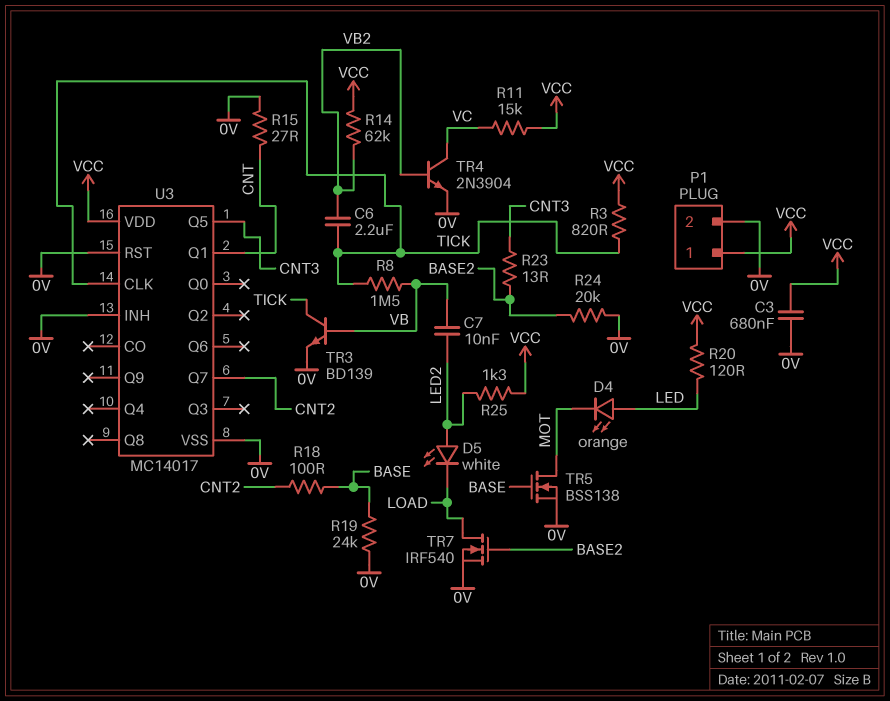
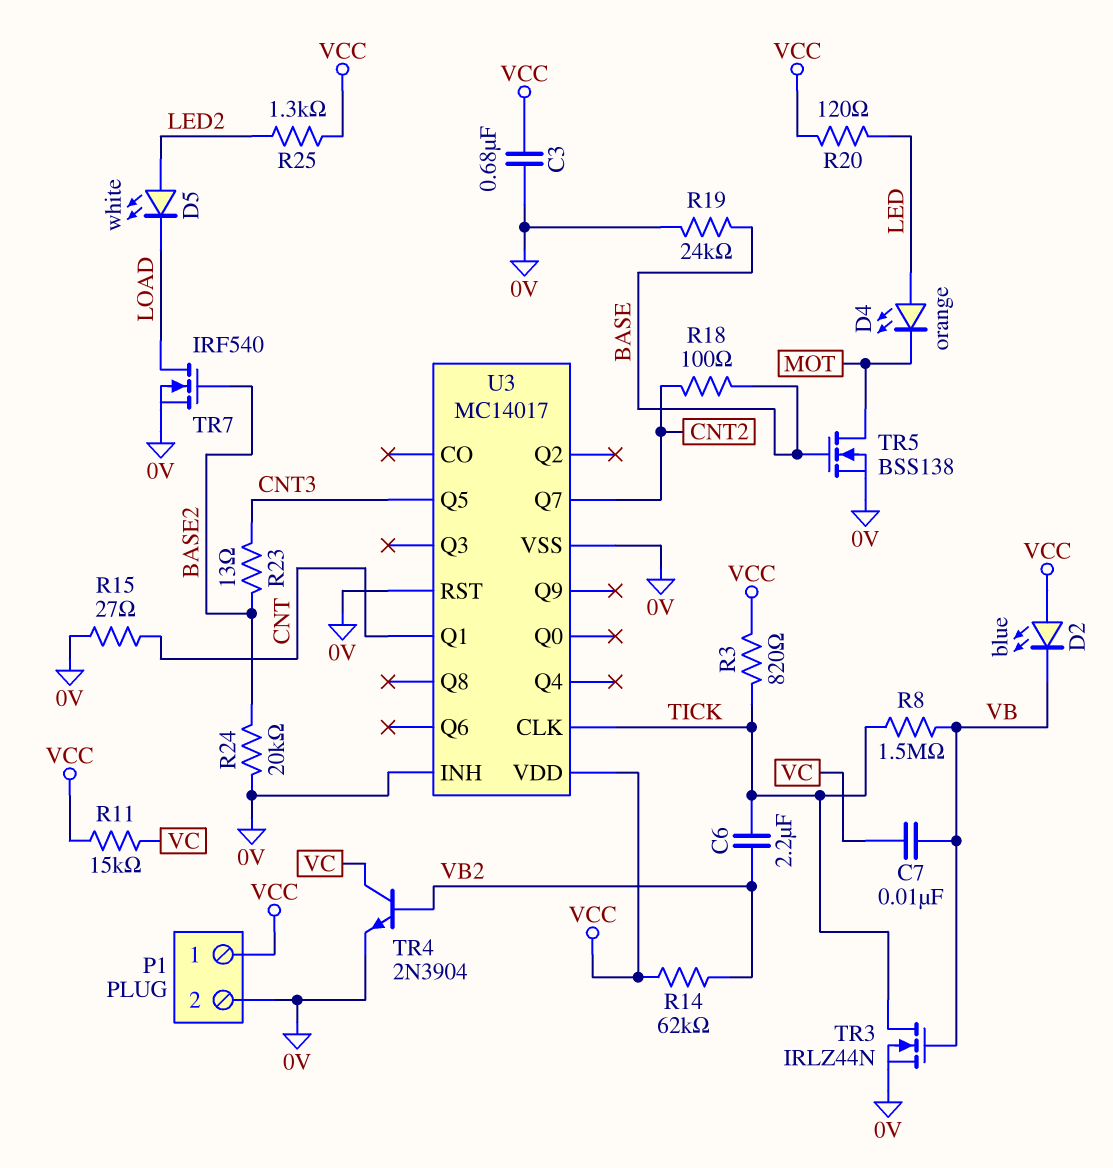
C7: 10nF (LED2, VB) -> 10nF (VB, VC)
D2: none -> LED blue (A VCC, K VB)
TR3: NPN BD139 (B VB, C TICK, E 0V) -> NMOS IRLZ44N (G VB, D TICK, S 0V)

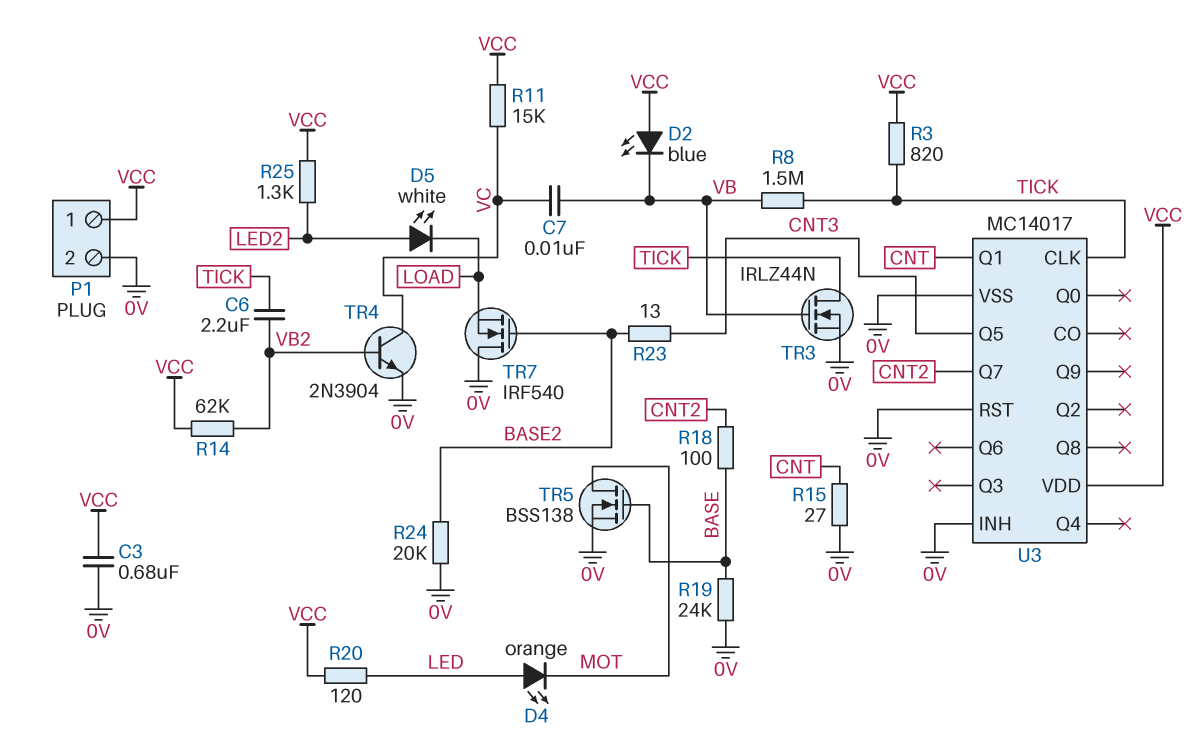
TR7: NMOS IRF540 (G BASE2, D LOAD, S 0V) -> NMOS IRF540 (G BASE2, D 0V, S LOAD)

